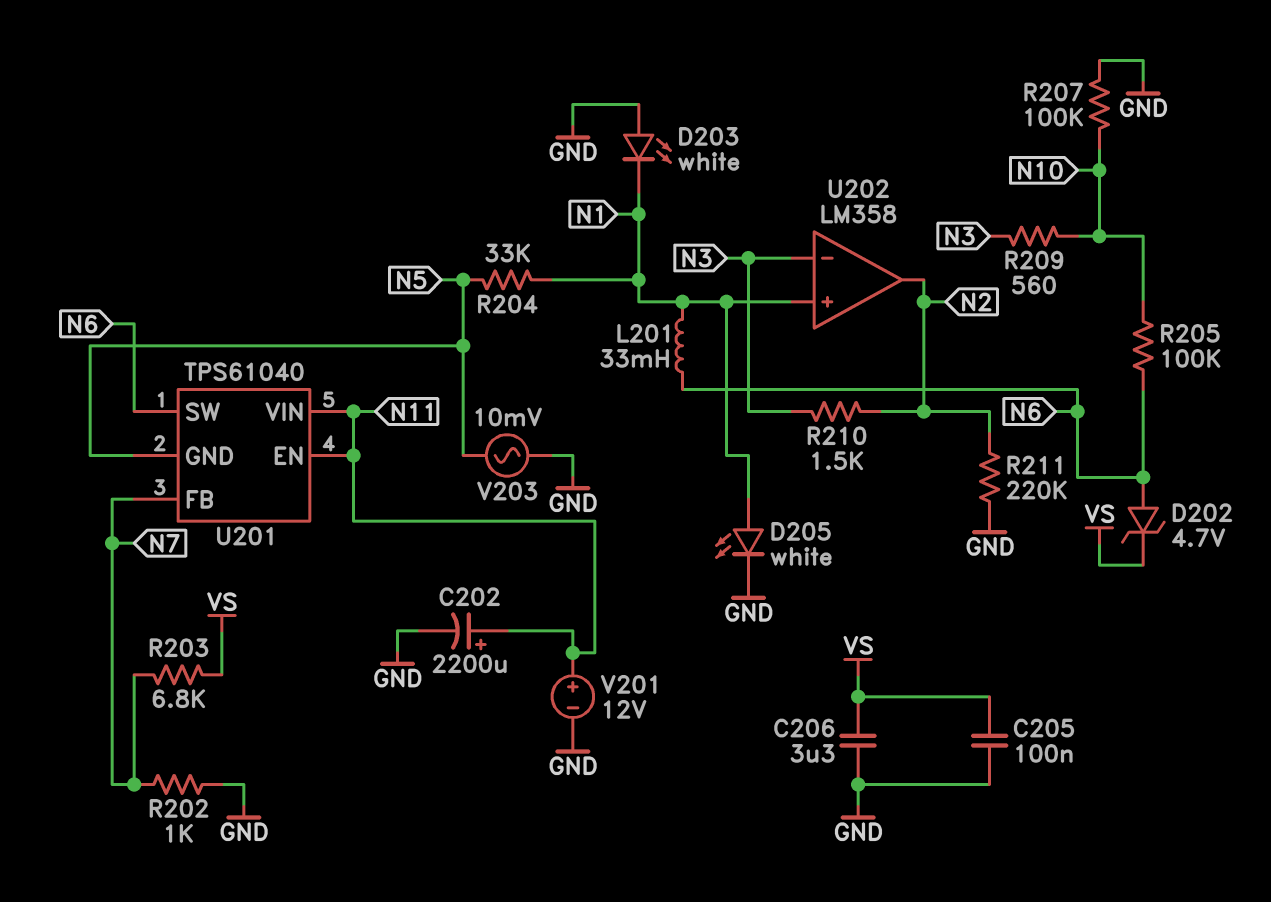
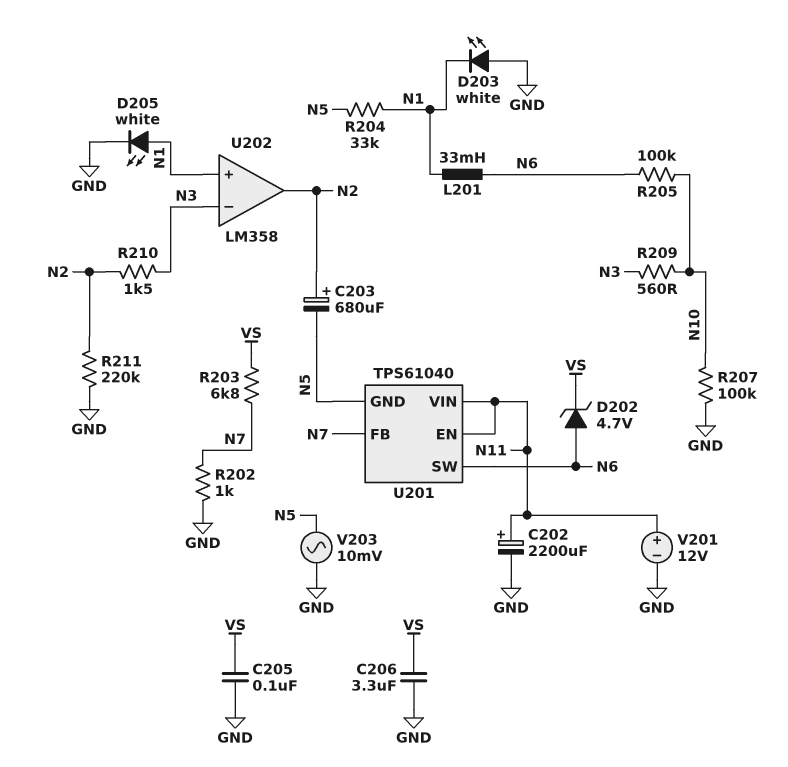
C203: none -> 680uF (plus N2, minus N5)

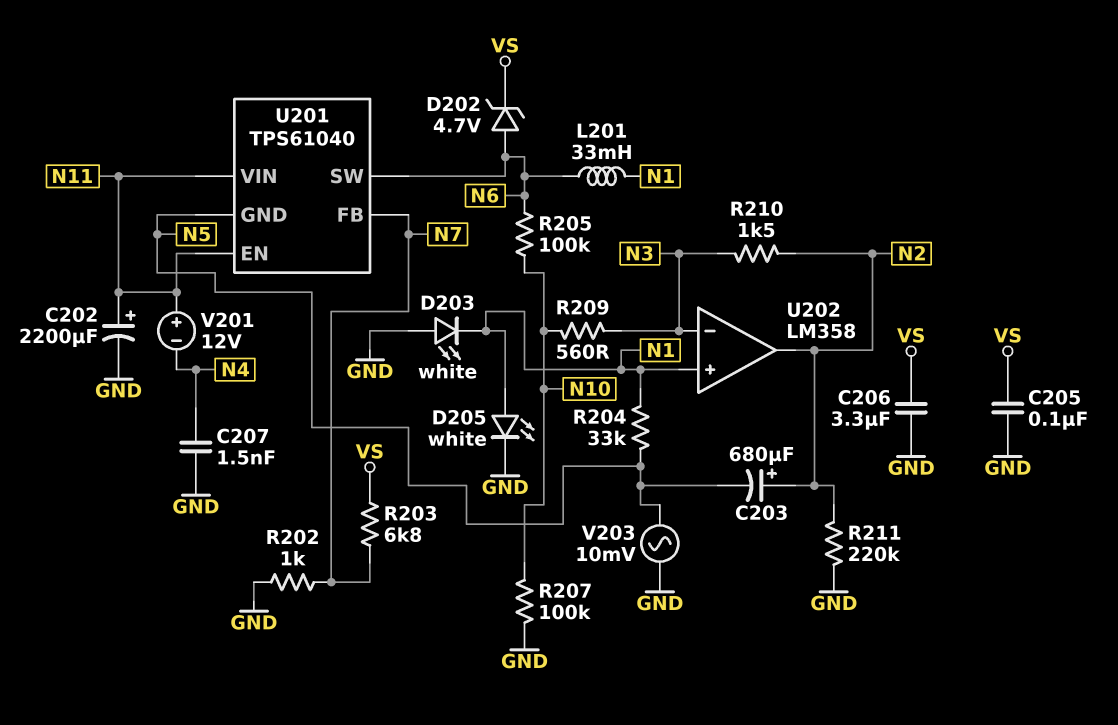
C207: none -> 1.5nF (GND, N4)
V201: 12V (plus N11, minus GND) -> 12V (plus N11, minus N4)

